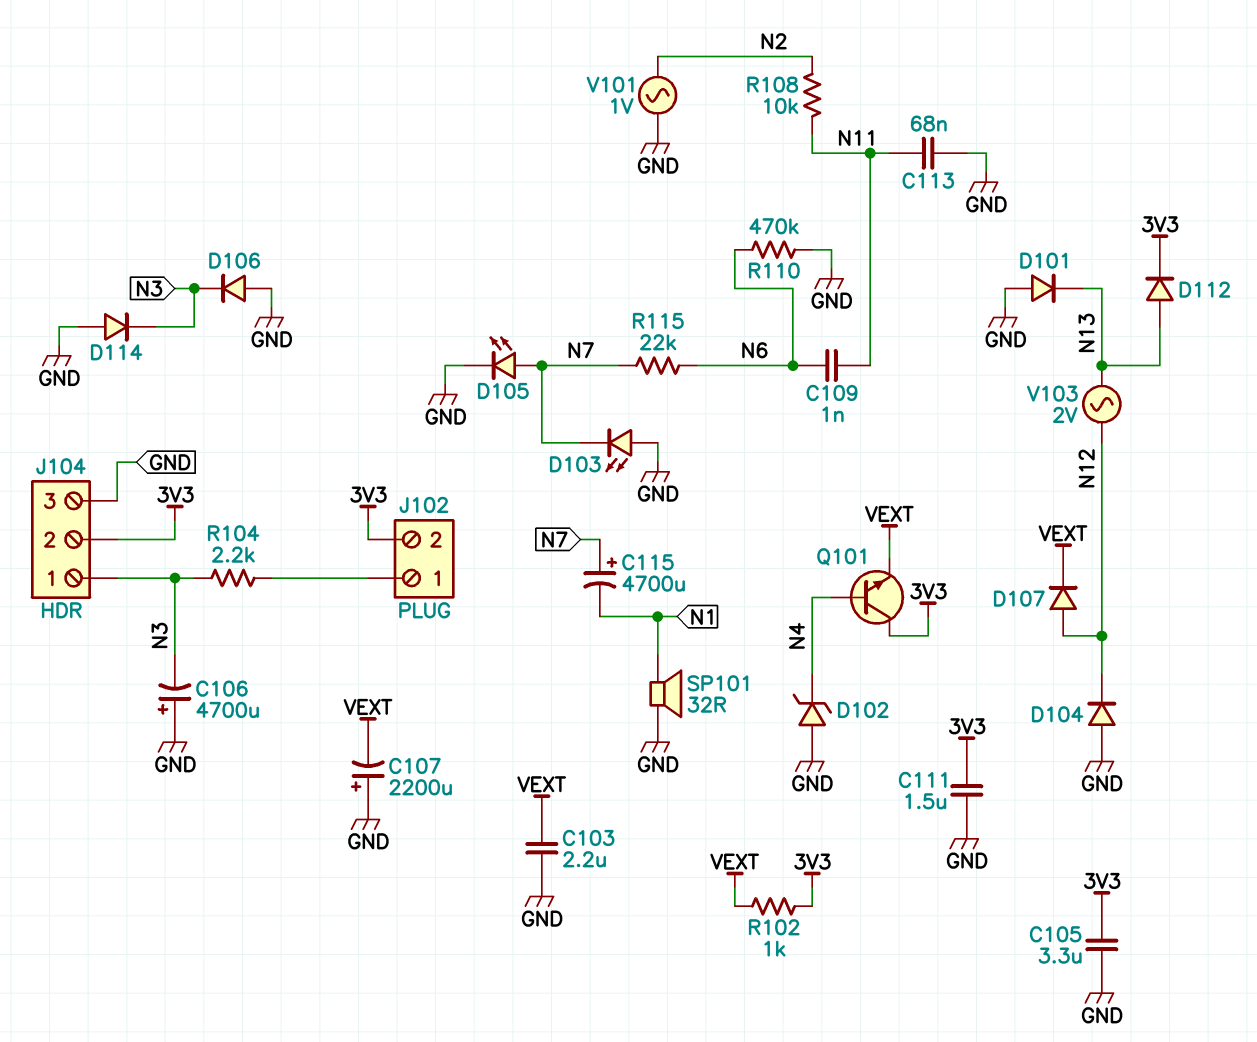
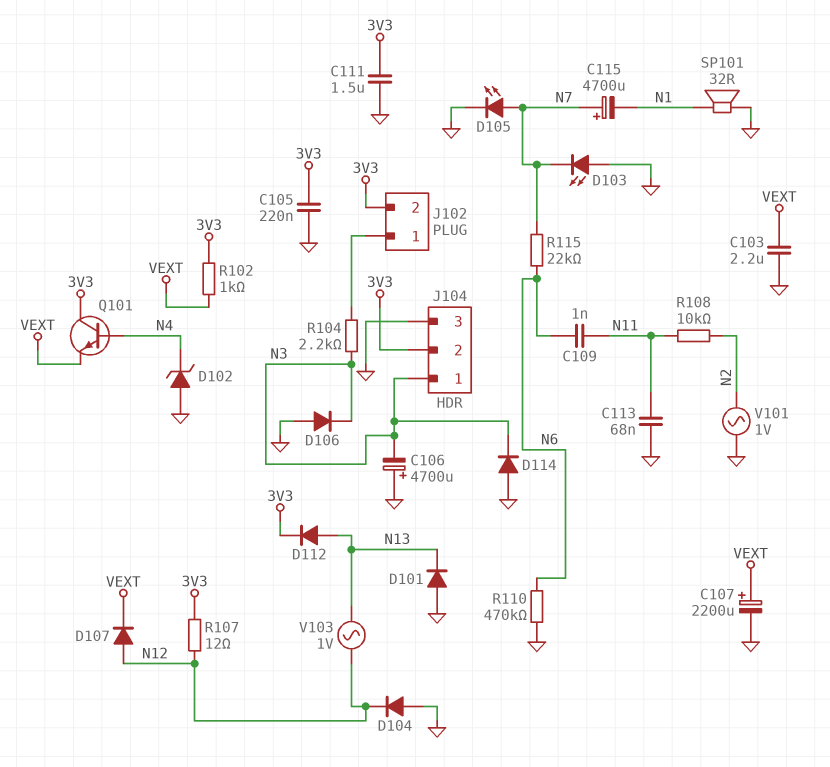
C105: 3.3uF (3V3, GND) -> 220nF (3V3, GND)
C107: 2200uF (plus GND, minus VEXT) -> 2200uF (plus VEXT, minus GND)
R107: none -> 12 (3V3, N12)
V103: AC 2V (N12, N13) -> AC 1V (N12, N13)

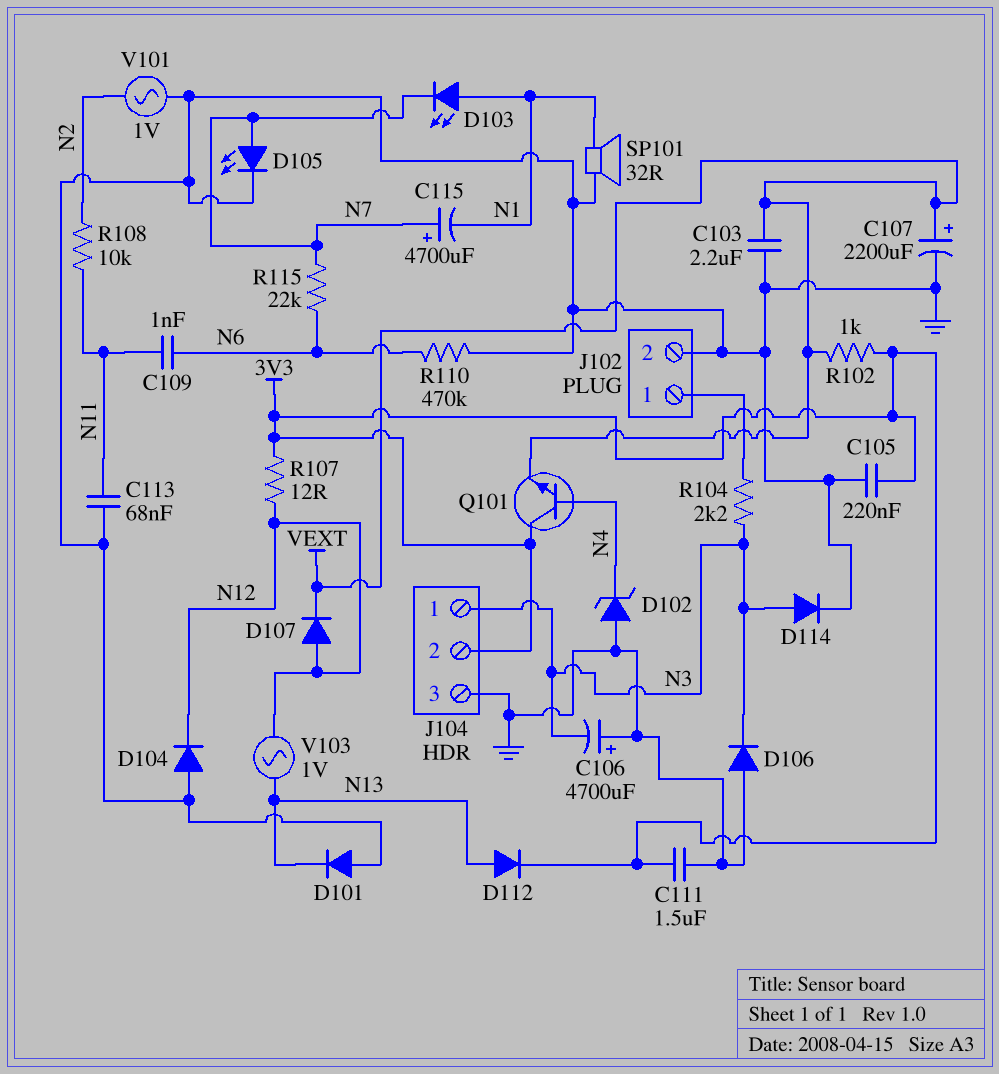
D103: LED (A GND, K N7) -> LED (A N1, K N7)
D114: diode (A GND, K N3) -> diode (A N3, K GND)
J102 pin 2: 3V3 -> GND

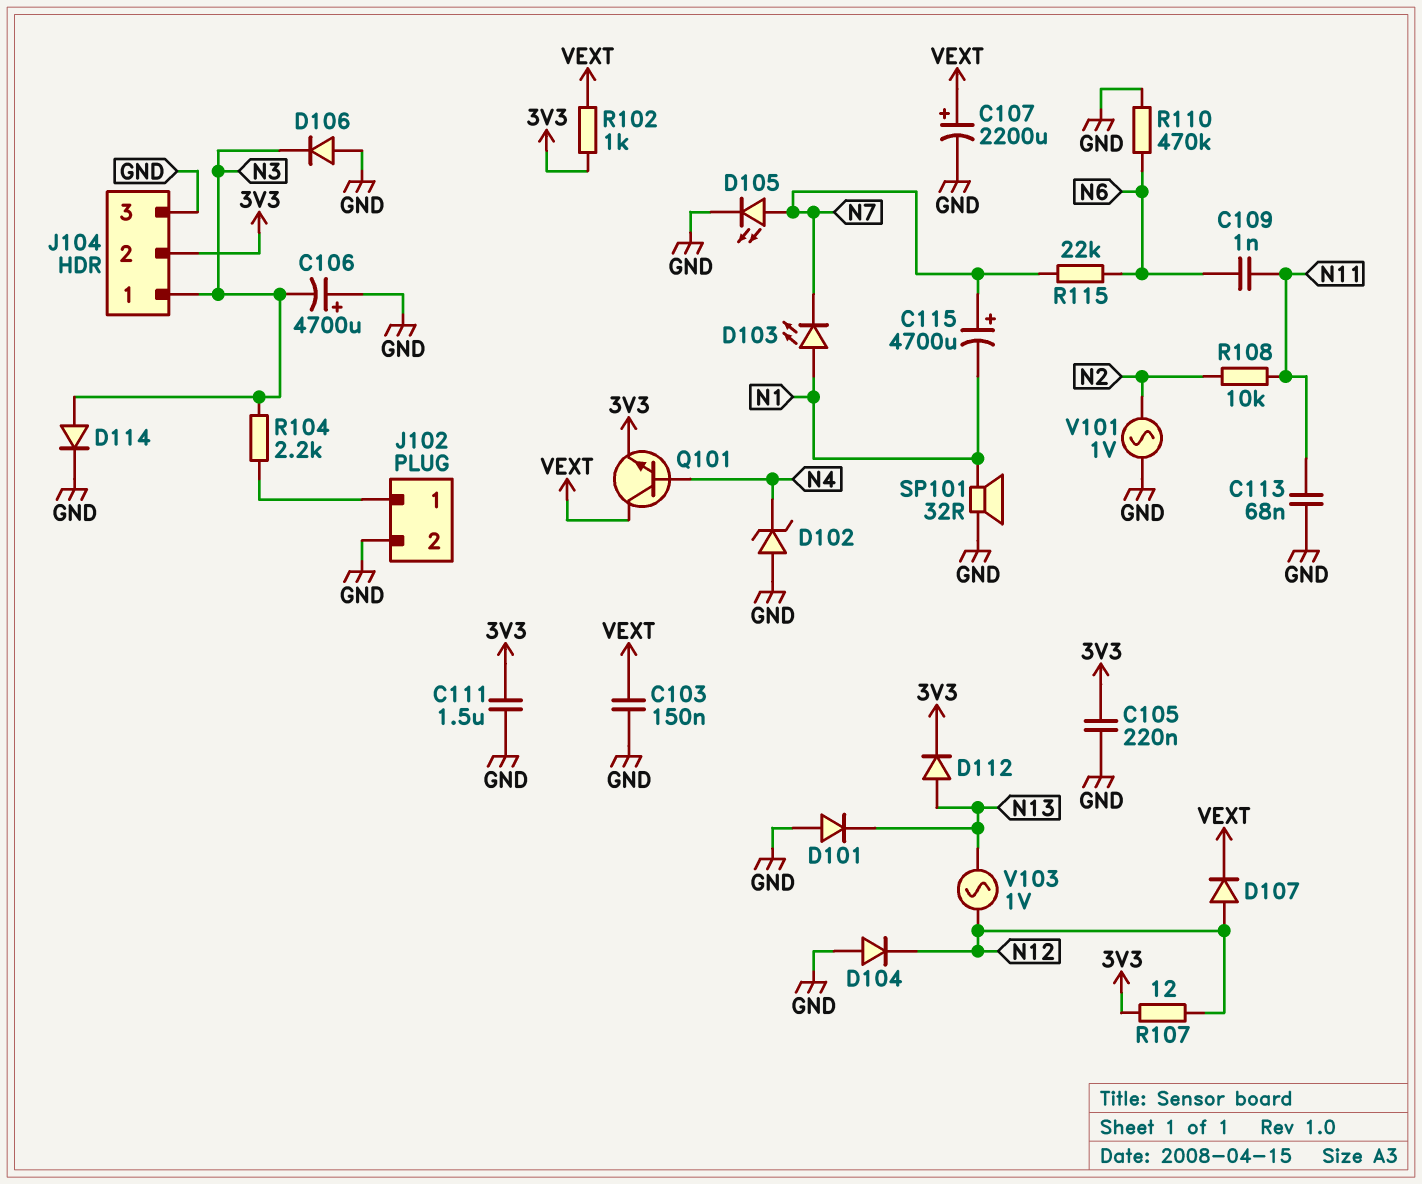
C103: 2.2uF (GND, VEXT) -> 150nF (GND, VEXT)
Q101: NPN (B N4, C 3V3, E VEXT) -> NPN (B N4, C VEXT, E 3V3)

